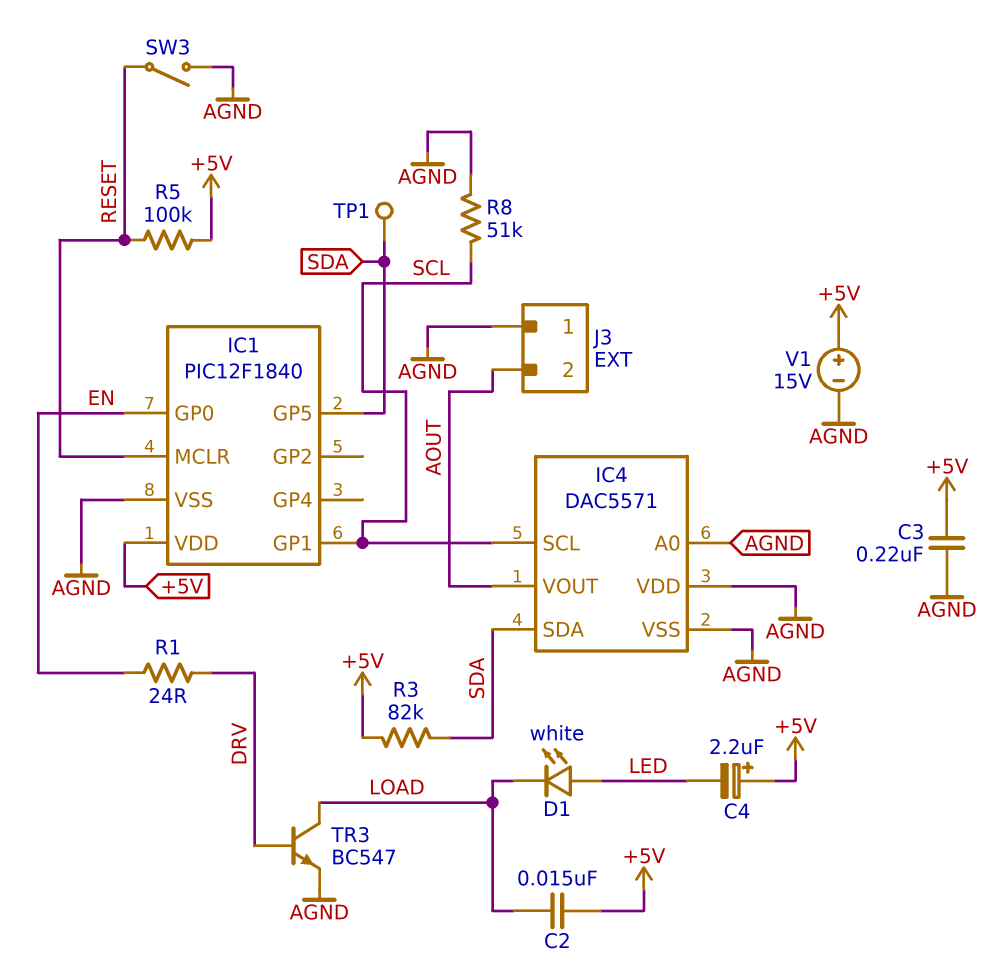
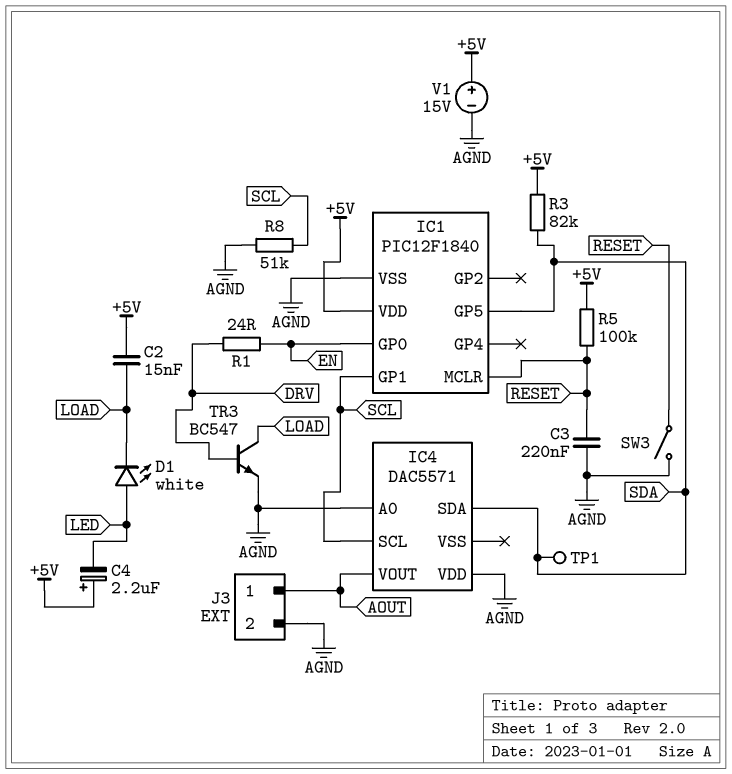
C3: 220nF (+5V, AGND) -> 220nF (AGND, RESET)
IC4 pin VSS: AGND -> none
J3 pin 1: AGND -> AOUT
J3 pin 2: AOUT -> AGND

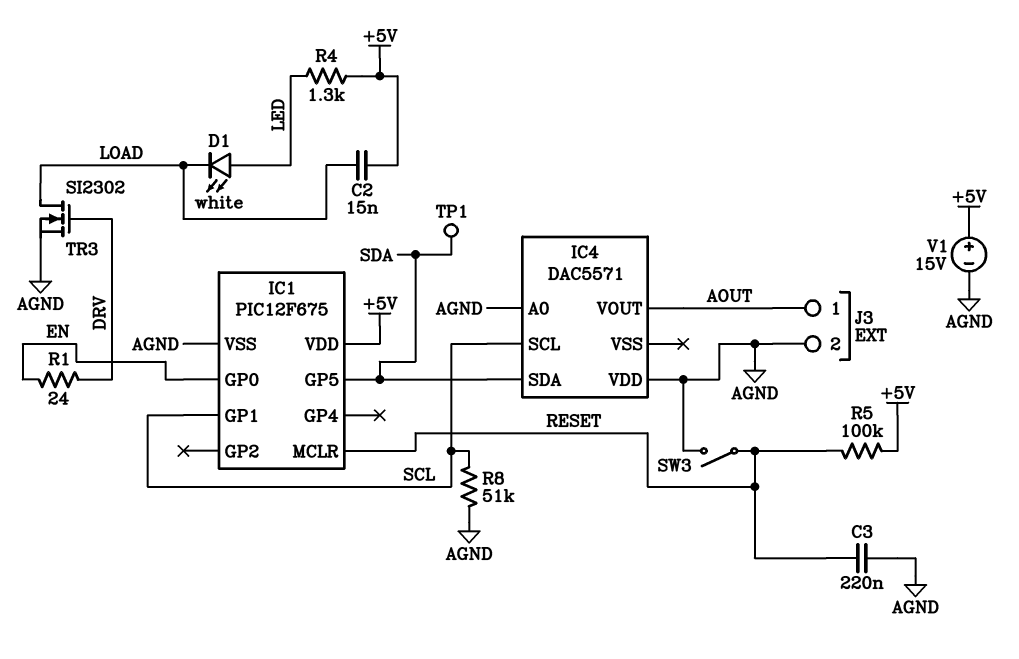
C4: 2.2uF (plus +5V, minus LED) -> none
IC1: PIC12F1840 -> PIC12F675
R3: 82k (+5V, SDA) -> none
R4: none -> 1.3k (+5V, LED)
TR3: NPN BC547 (B DRV, C LOAD, E AGND) -> NMOS SI2302 (G DRV, D LOAD, S AGND)

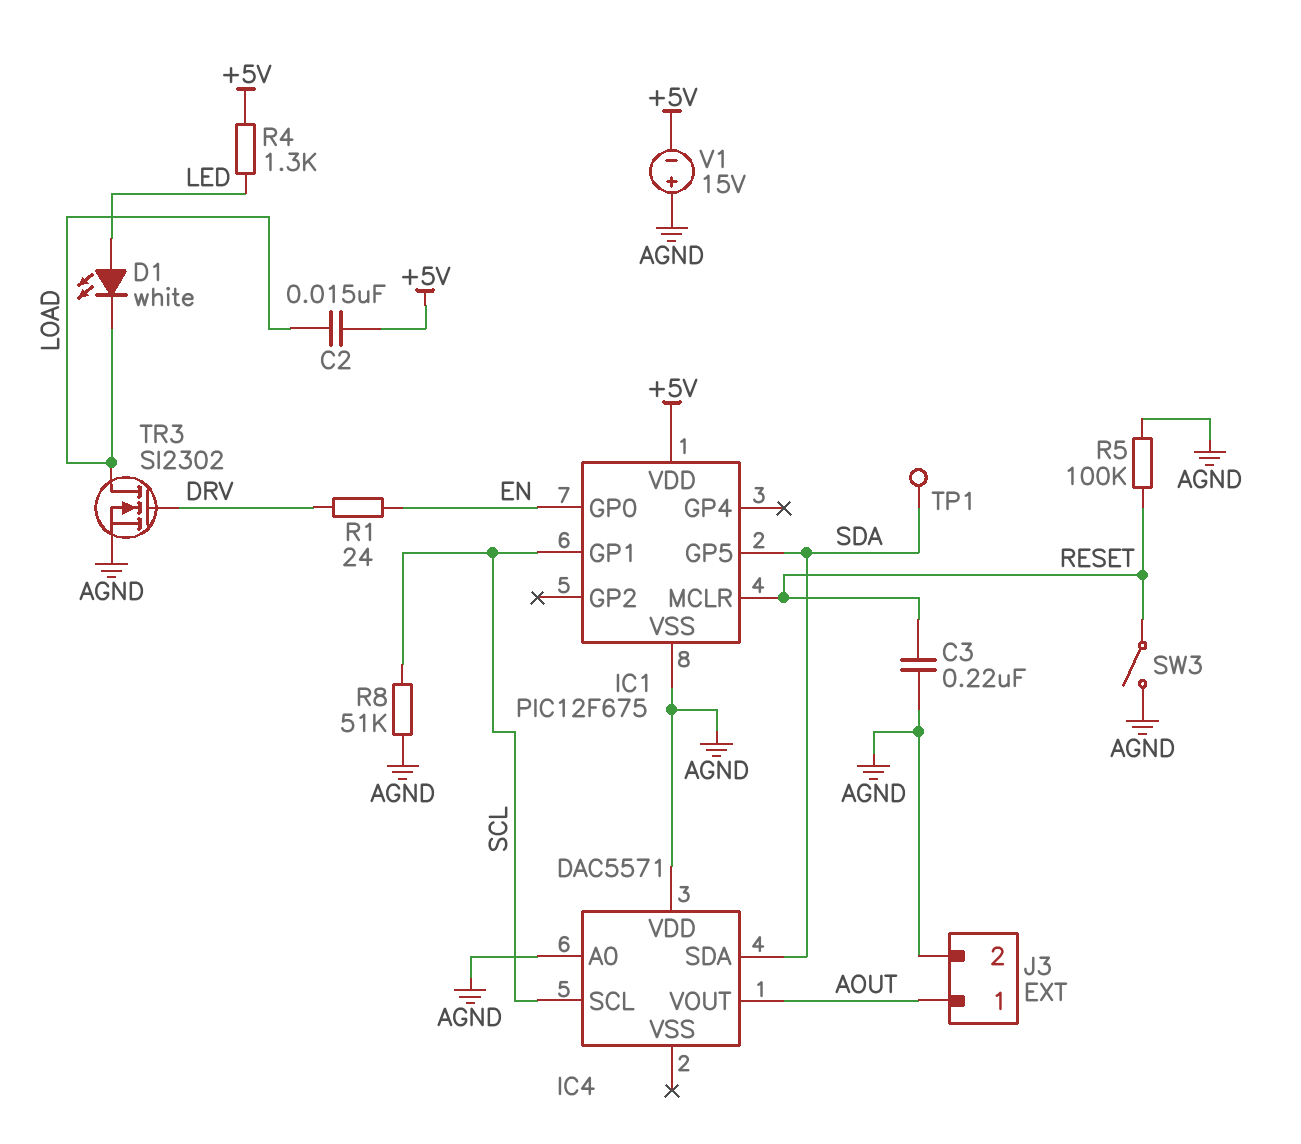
R5: 100k (+5V, RESET) -> 100k (AGND, RESET)
V1: 15V (plus +5V, minus AGND) -> 15V (plus AGND, minus +5V)

